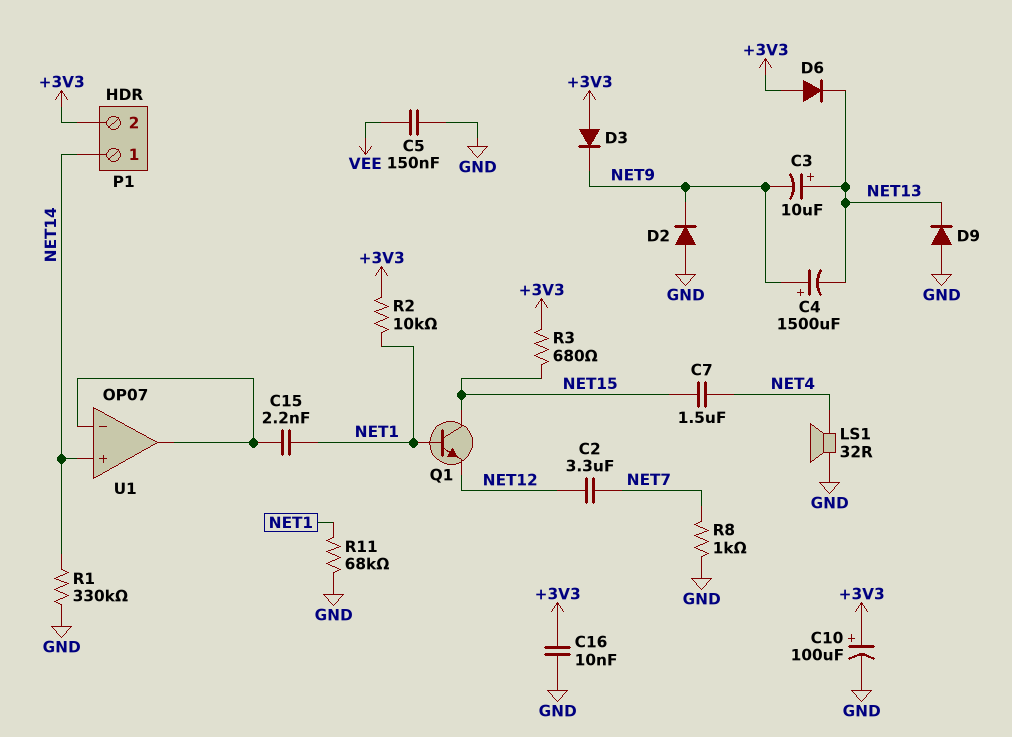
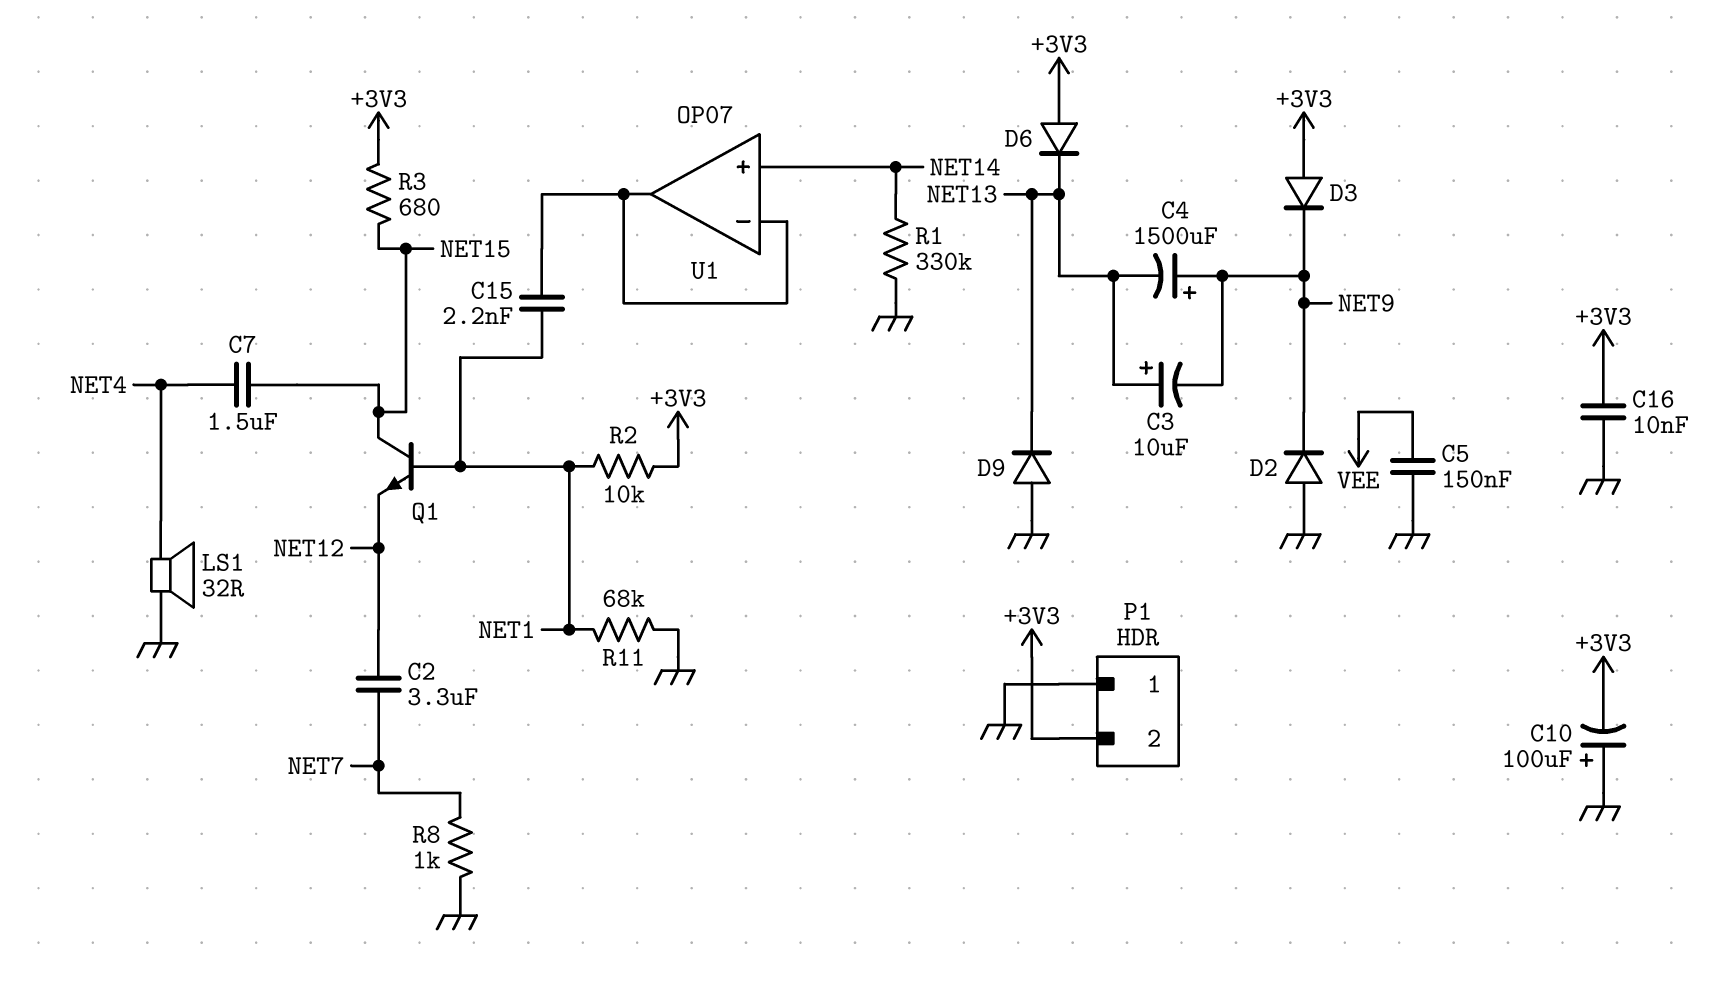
C10: 100uF (plus +3V3, minus GND) -> 100uF (plus GND, minus +3V3)
P1 pin 1: NET14 -> GND

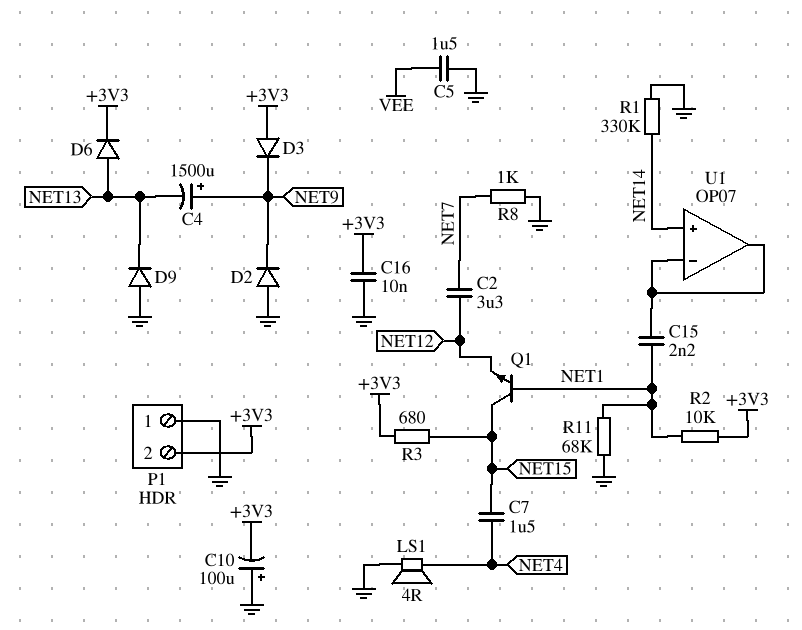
C3: 10uF (plus NET13, minus NET9) -> none
C5: 150nF (GND, VEE) -> 1.5uF (GND, VEE)
D6: diode (A +3V3, K NET13) -> diode (A NET13, K +3V3)
LS1: speaker 32R (GND, NET4) -> speaker 4R (GND, NET4)

